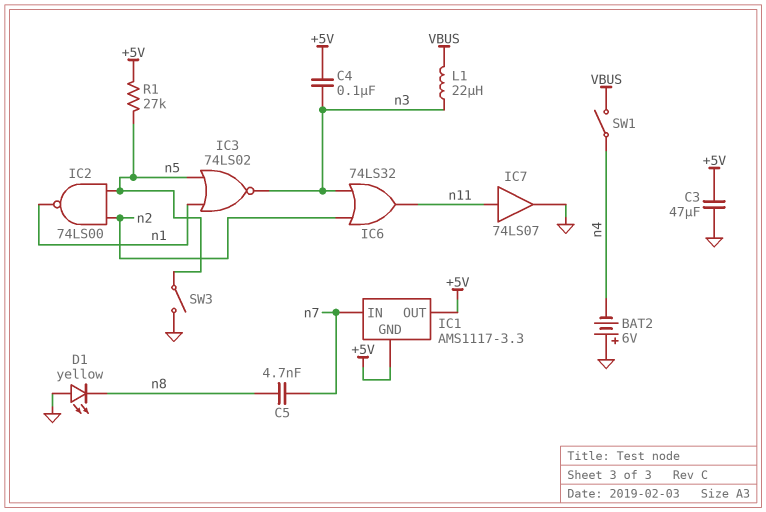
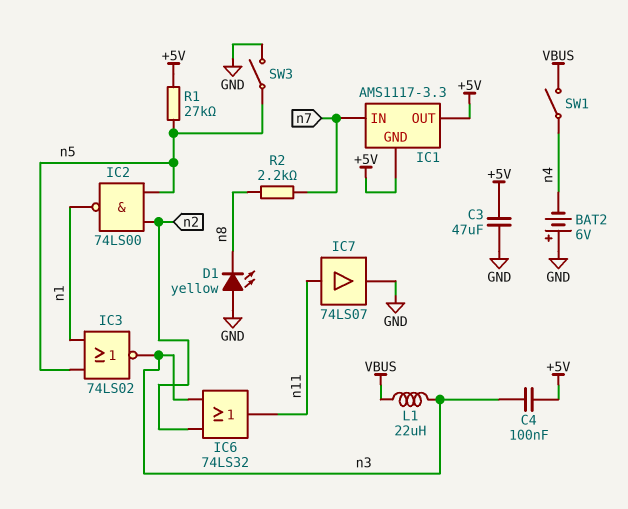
C5: 4.7nF (n7, n8) -> none
R2: none -> 2.2k (n7, n8)

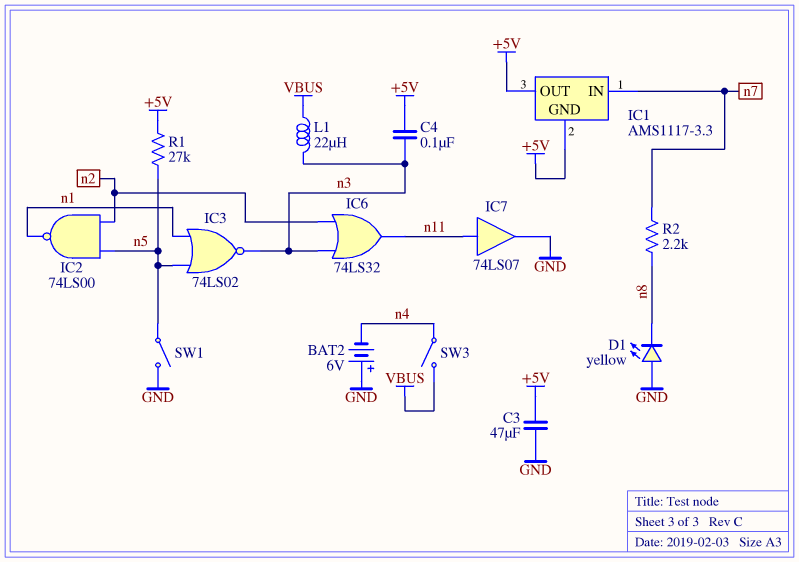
SW1: switch (VBUS, n4) -> switch (GND, n5)
SW3: switch (GND, n5) -> switch (VBUS, n4)

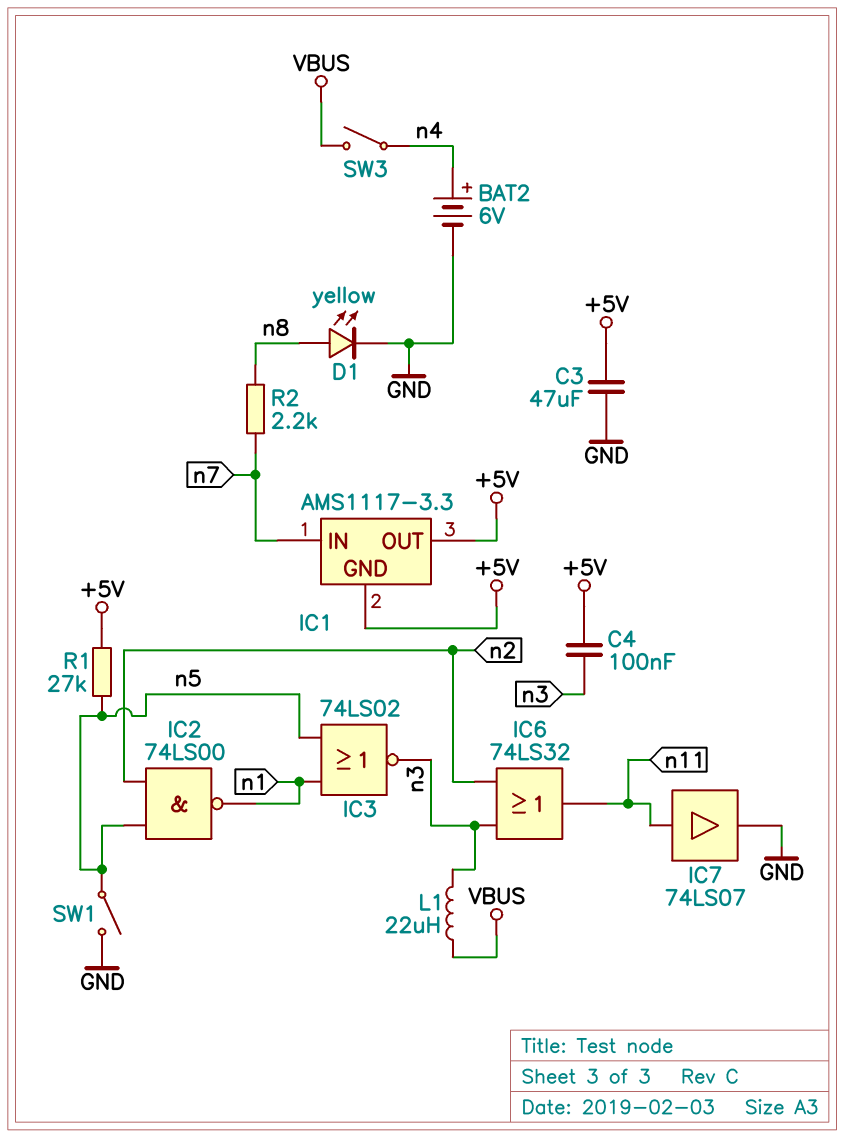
BAT2: 6V (plus GND, minus n4) -> 6V (plus n4, minus GND)
D1: LED yellow (A GND, K n8) -> LED yellow (A n8, K GND)

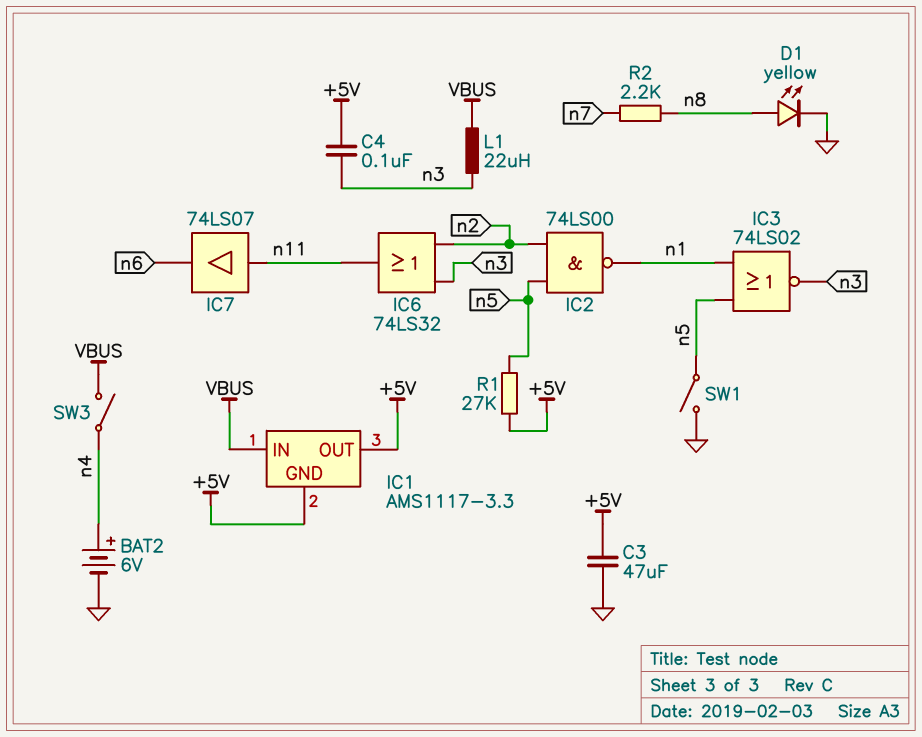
IC1 pin IN: n7 -> VBUS
IC7: buffer 74LS07 (in n11, out GND) -> buffer 74LS07 (in n11, out n6)

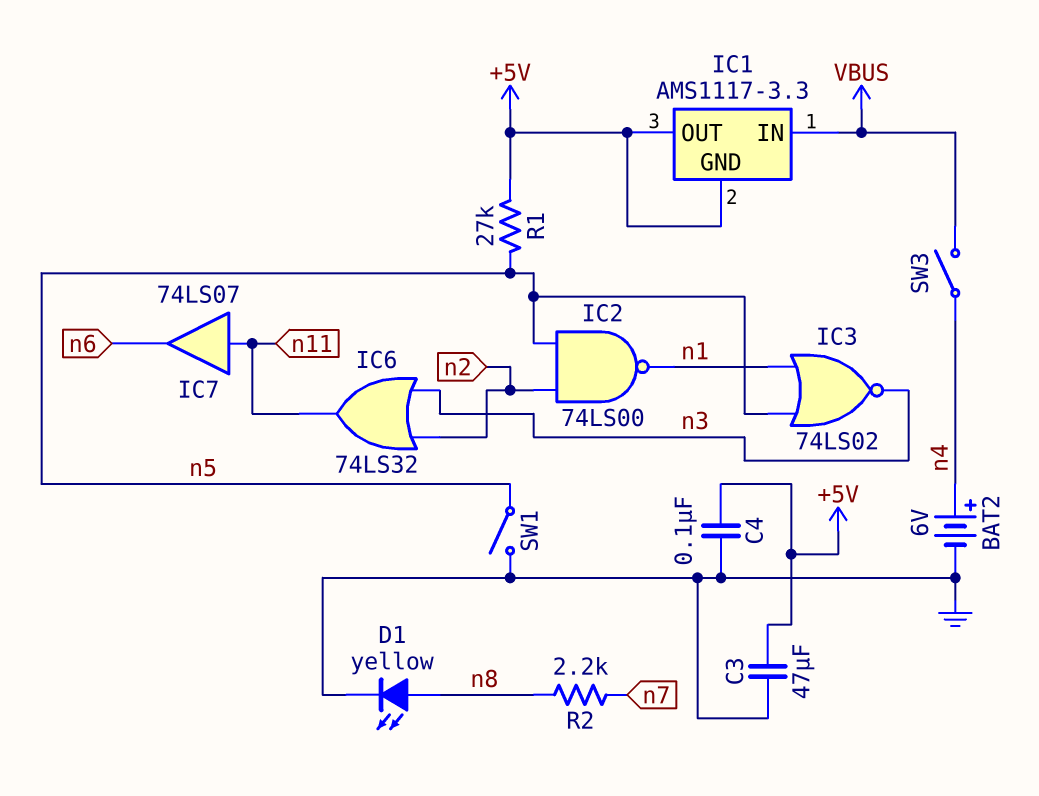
C4: 100nF (+5V, n3) -> 100nF (+5V, GND)
L1: 22uH (VBUS, n3) -> none

